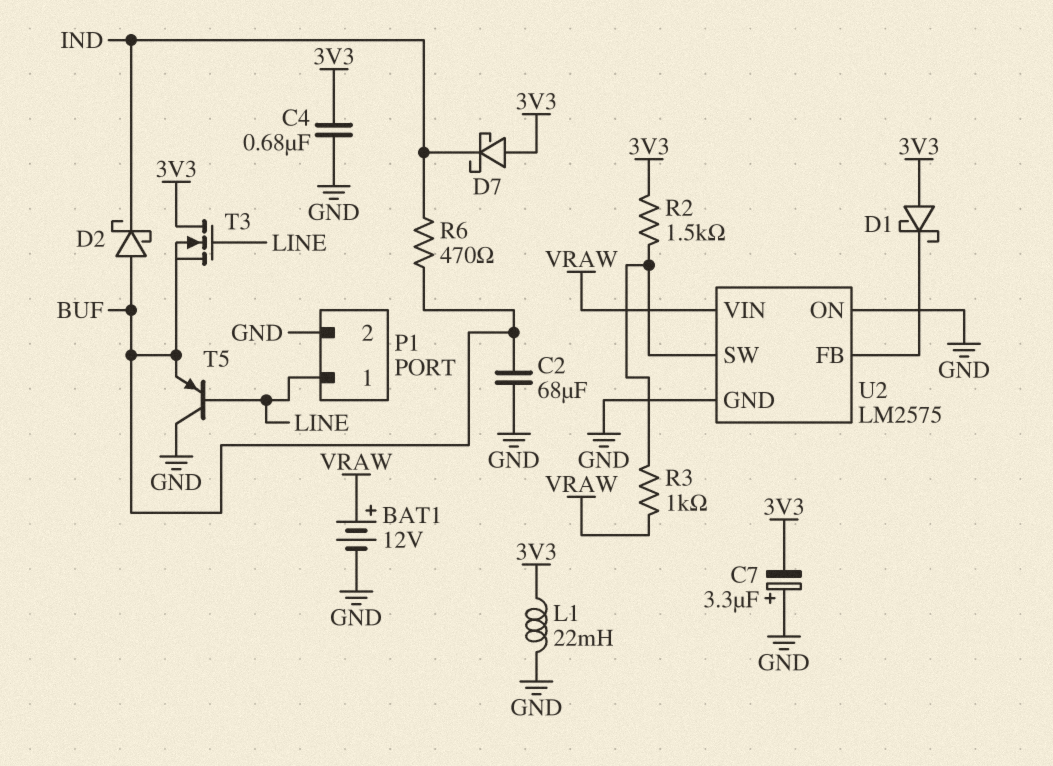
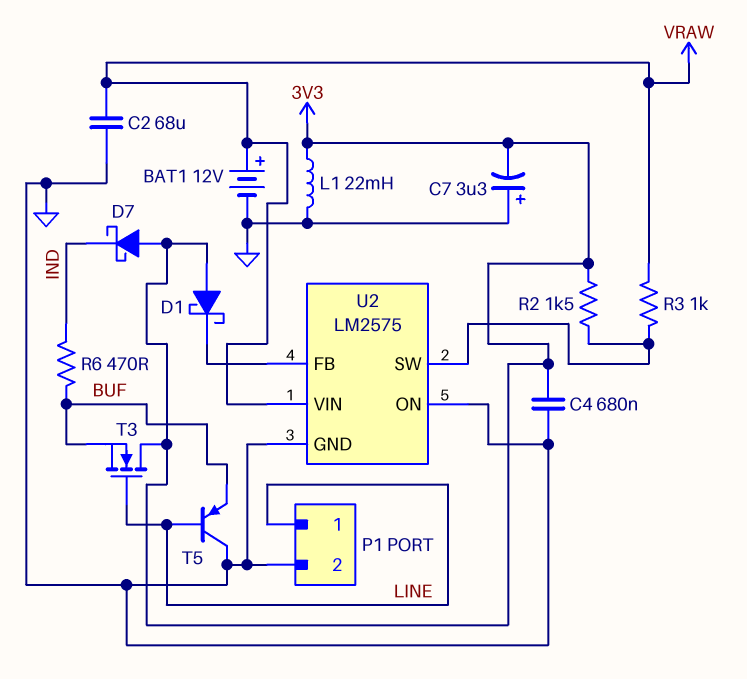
C2: 68uF (BUF, GND) -> 68uF (GND, VRAW)
D2: schottky (A BUF, K IND) -> none

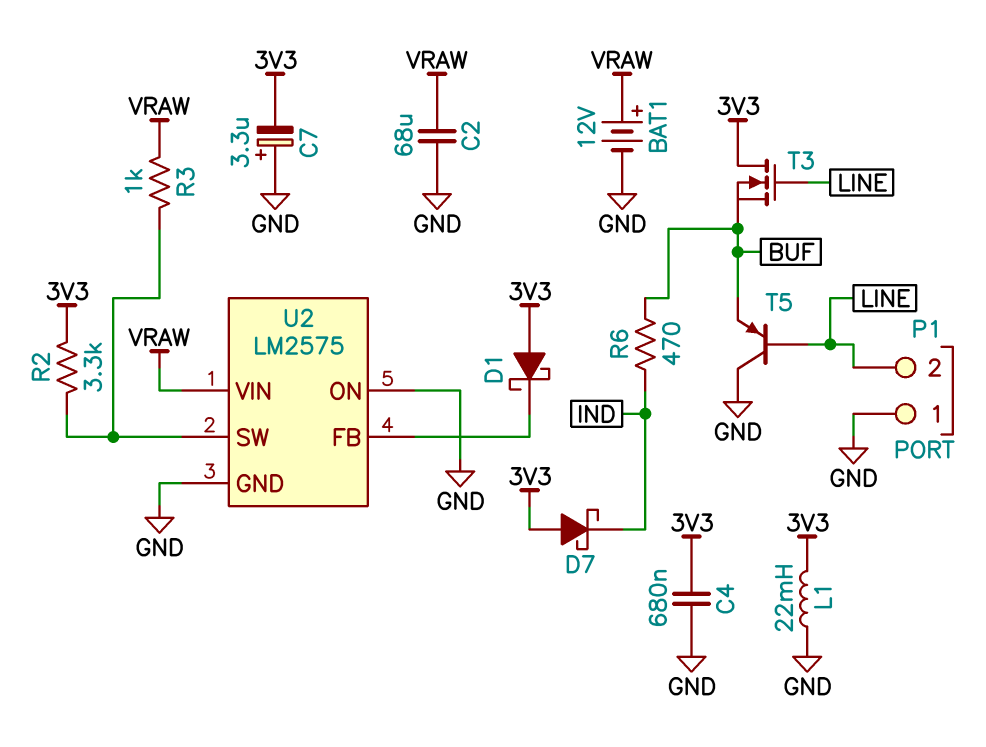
P1 pin 1: LINE -> GND
P1 pin 2: GND -> LINE
R2: 1.5k (3V3, U2/SW) -> 3.3k (3V3, U2/SW)

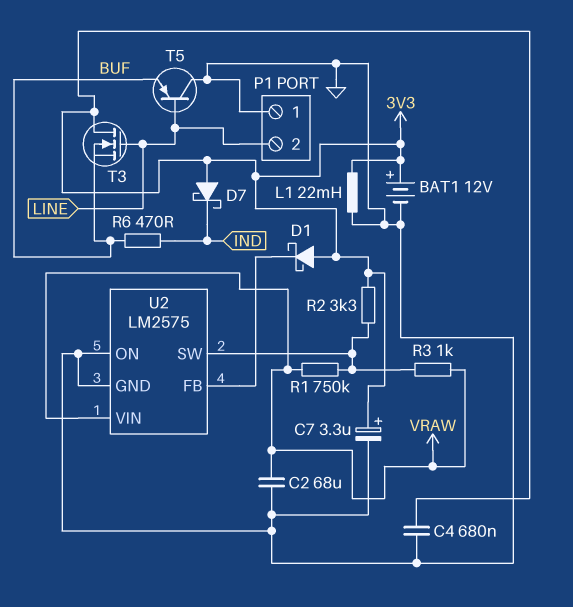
BAT1: 12V (plus VRAW, minus GND) -> 12V (plus 3V3, minus GND)
C7: 3.3uF (plus GND, minus 3V3) -> 3.3uF (plus 3V3, minus GND)
R1: none -> 750k (U2/SW, VRAW)

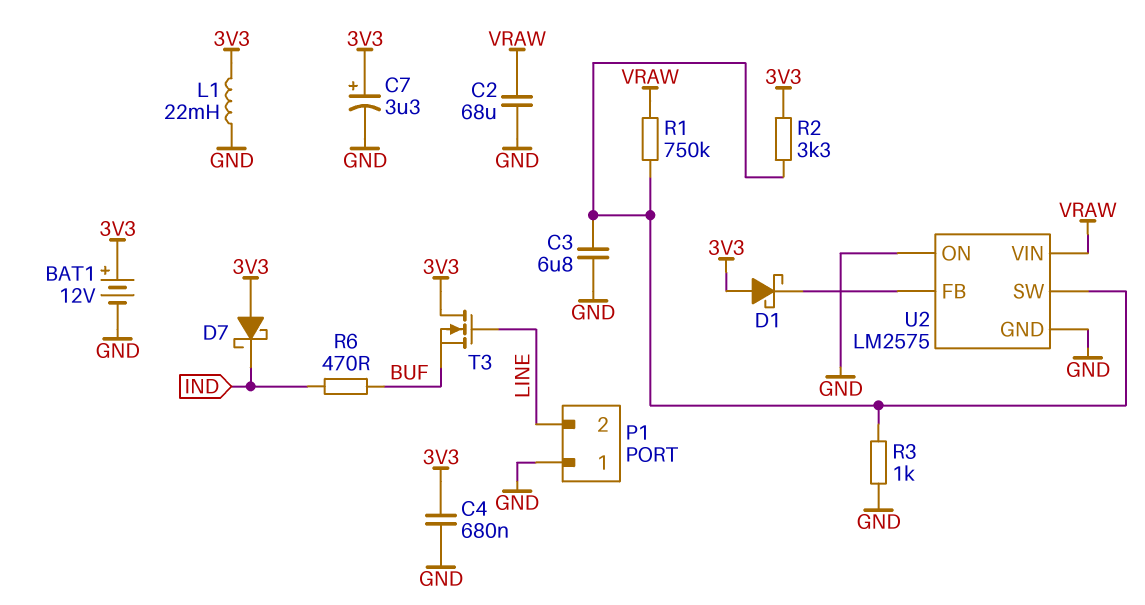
C3: none -> 6.8uF (GND, U2/SW)
R3: 1k (U2/SW, VRAW) -> 1k (GND, U2/SW)
T5: PNP (B LINE, C GND, E BUF) -> none

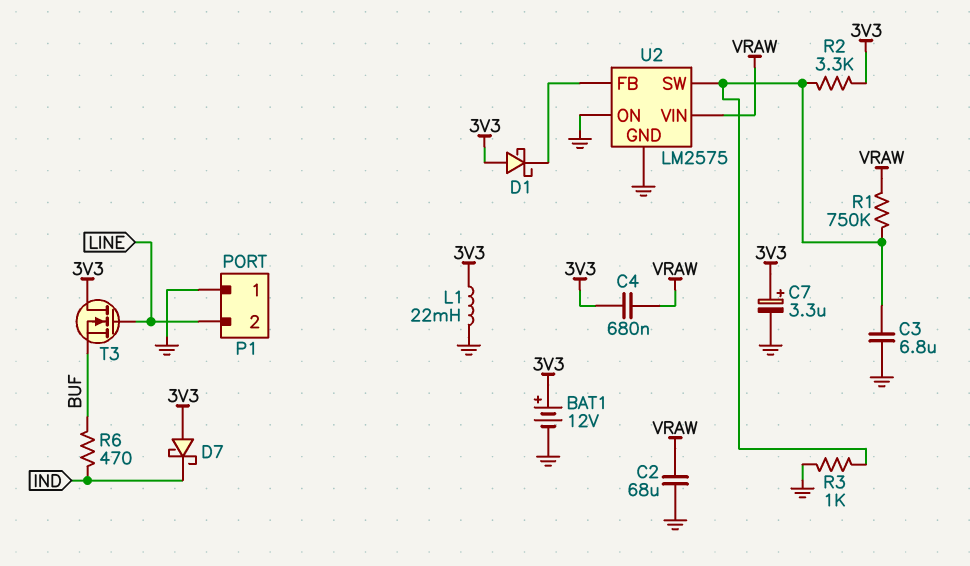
C4: 680nF (3V3, GND) -> 680nF (3V3, VRAW)

